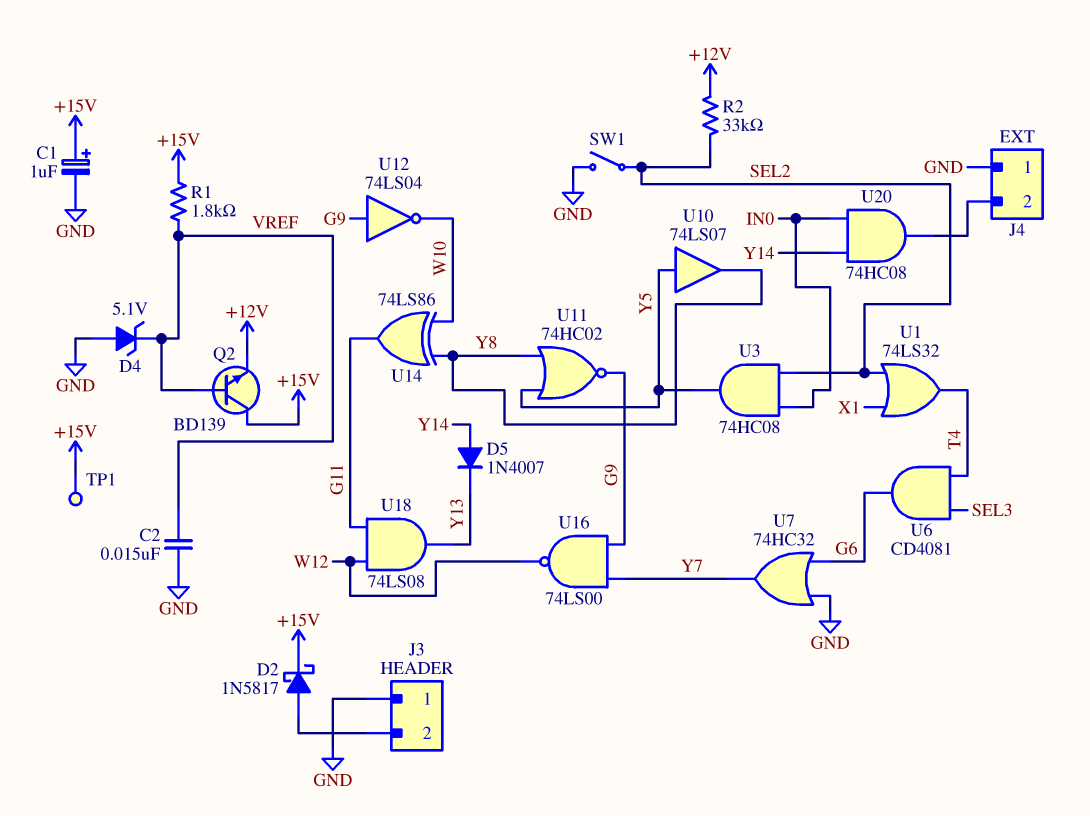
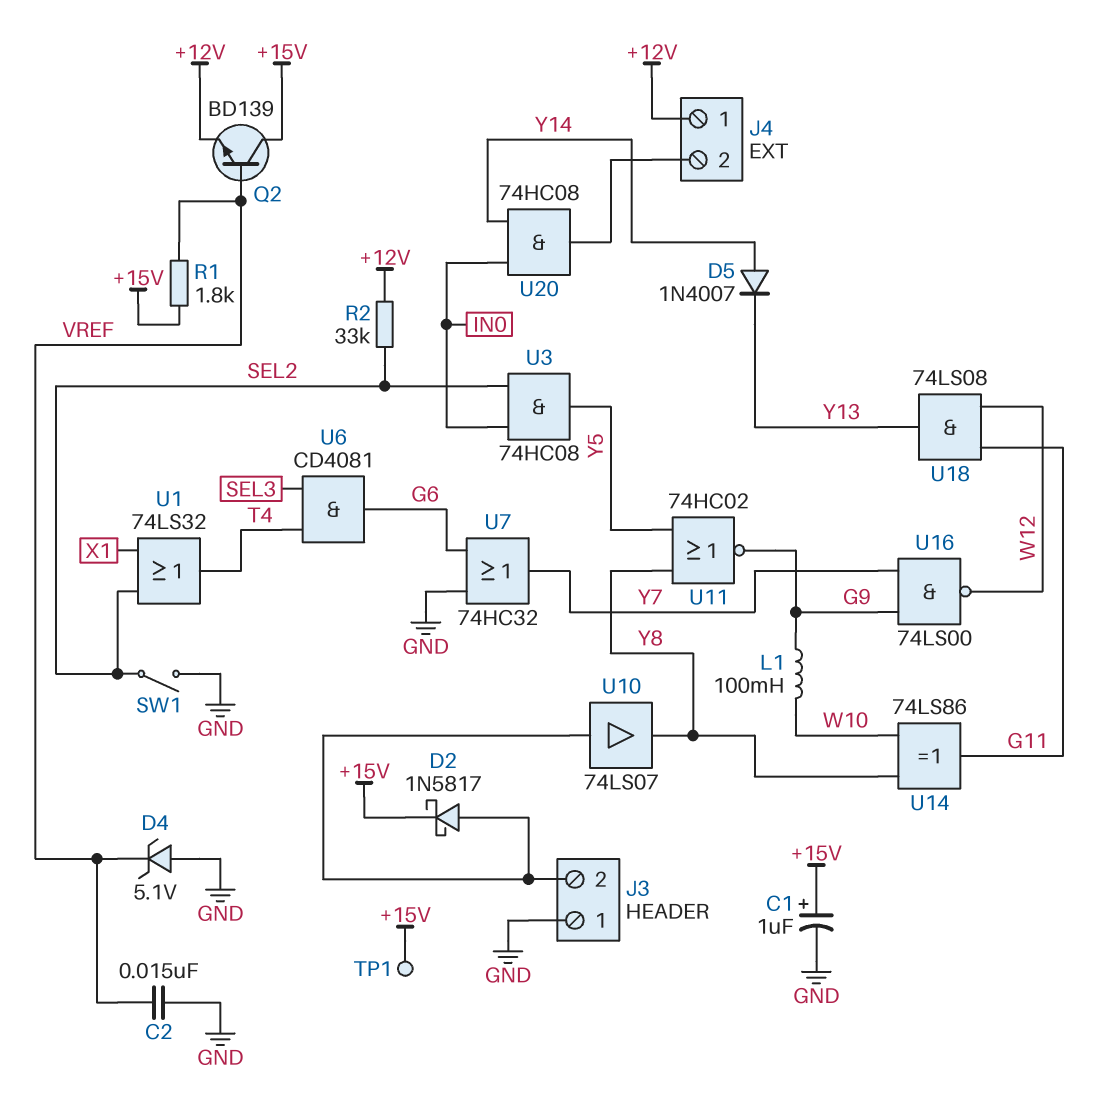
J4 pin 1: GND -> +12V
L1: none -> 100mH (G9, W10)
U10: buffer 74LS07 (in Y5, out Y8) -> buffer 74LS07 (in J3/2, out Y8)
U12: NOT 74LS04 (in G9, out W10) -> none

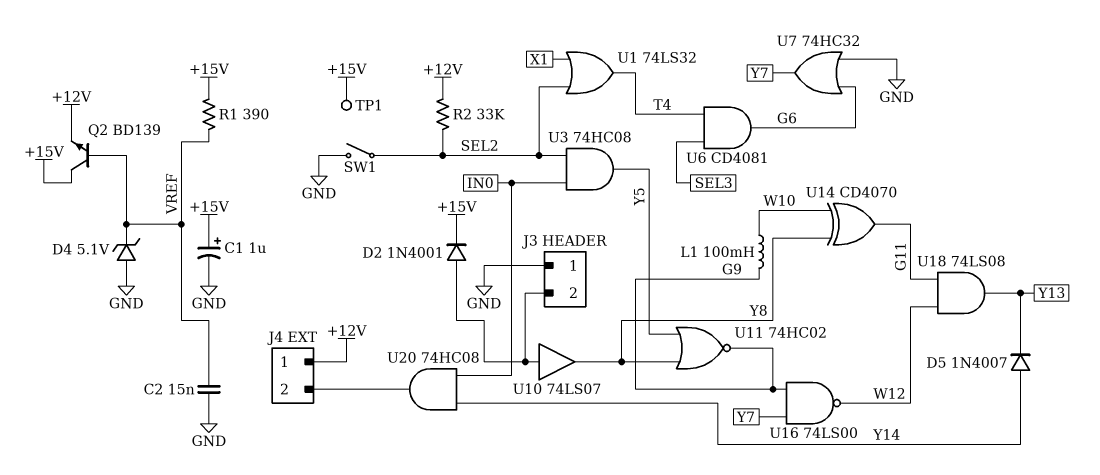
D2: schottky 1N5817 (A J3/2, K +15V) -> diode 1N4001 (A J3/2, K +15V)
R1: 1.8k (+15V, VREF) -> 390 (+15V, VREF)
U14: XOR 74LS86 (in W10, in Y8, out G11) -> XOR CD4070 (in W10, in Y8, out G11)

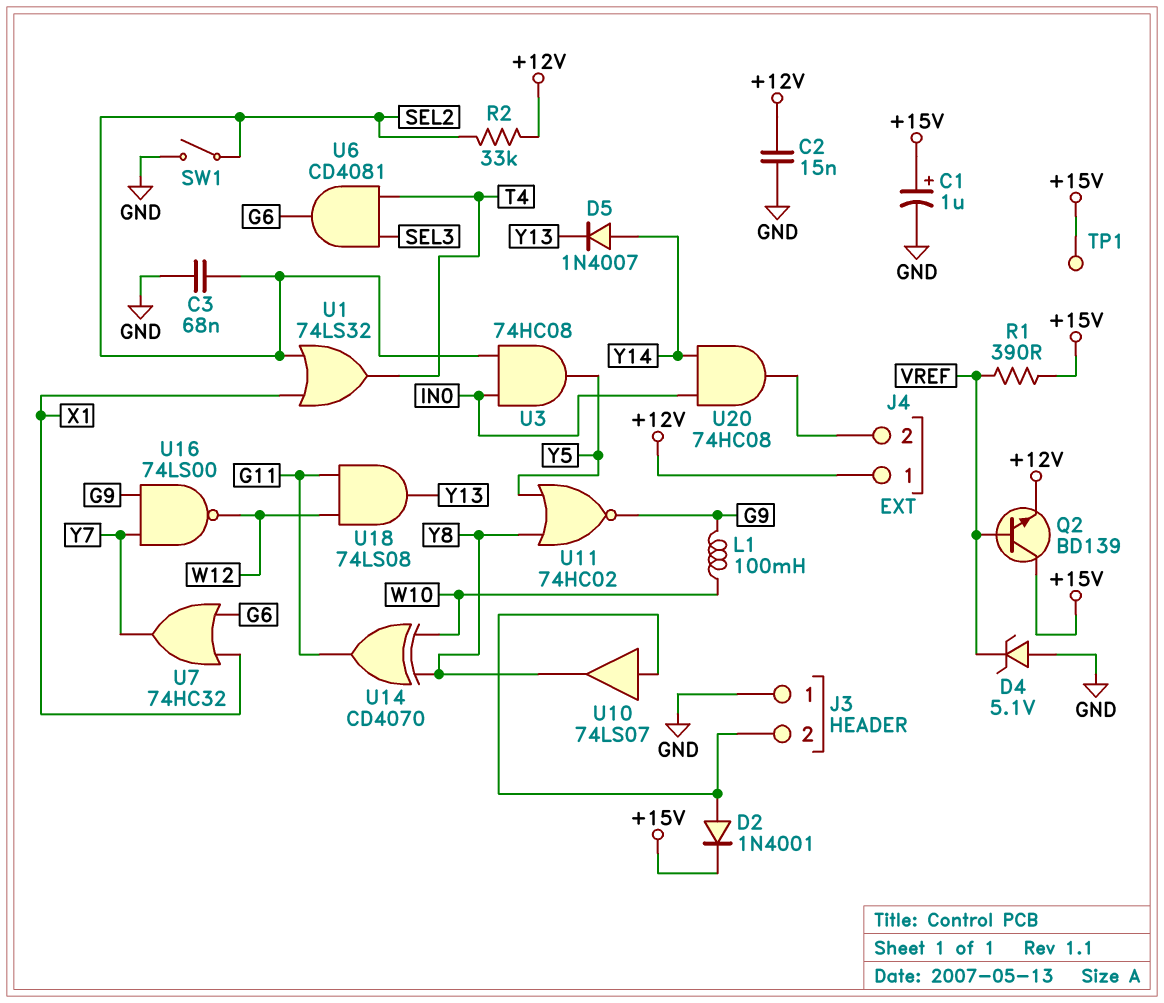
C2: 15nF (GND, VREF) -> 15nF (+12V, GND)
C3: none -> 68nF (GND, SEL2)
U7: OR 74HC32 (in G6, in GND, out Y7) -> OR 74HC32 (in G6, in X1, out Y7)

